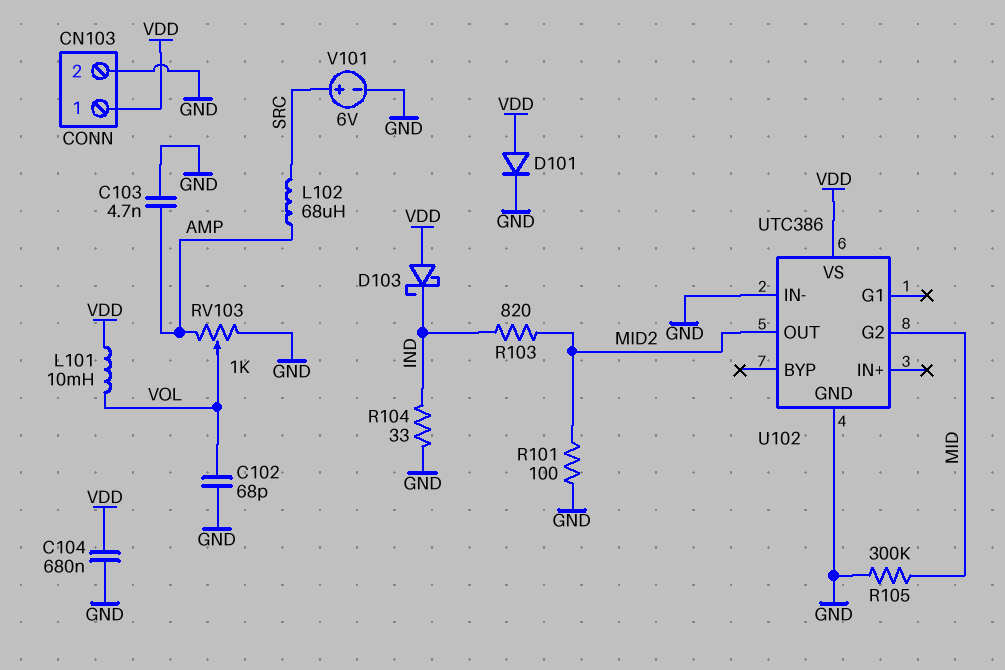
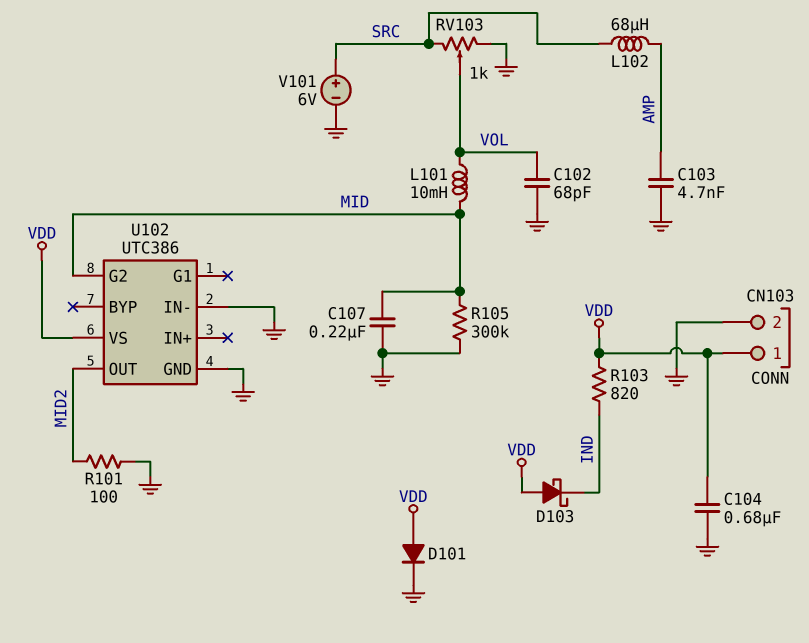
C107: none -> 220nF (GND, MID)
L101: 10mH (VDD, VOL) -> 10mH (MID, VOL)
R103: 820 (IND, MID2) -> 820 (IND, VDD)
R104: 33 (GND, IND) -> none
RV103: 1k (AMP, GND, wiper VOL) -> 1k (GND, SRC, wiper VOL)

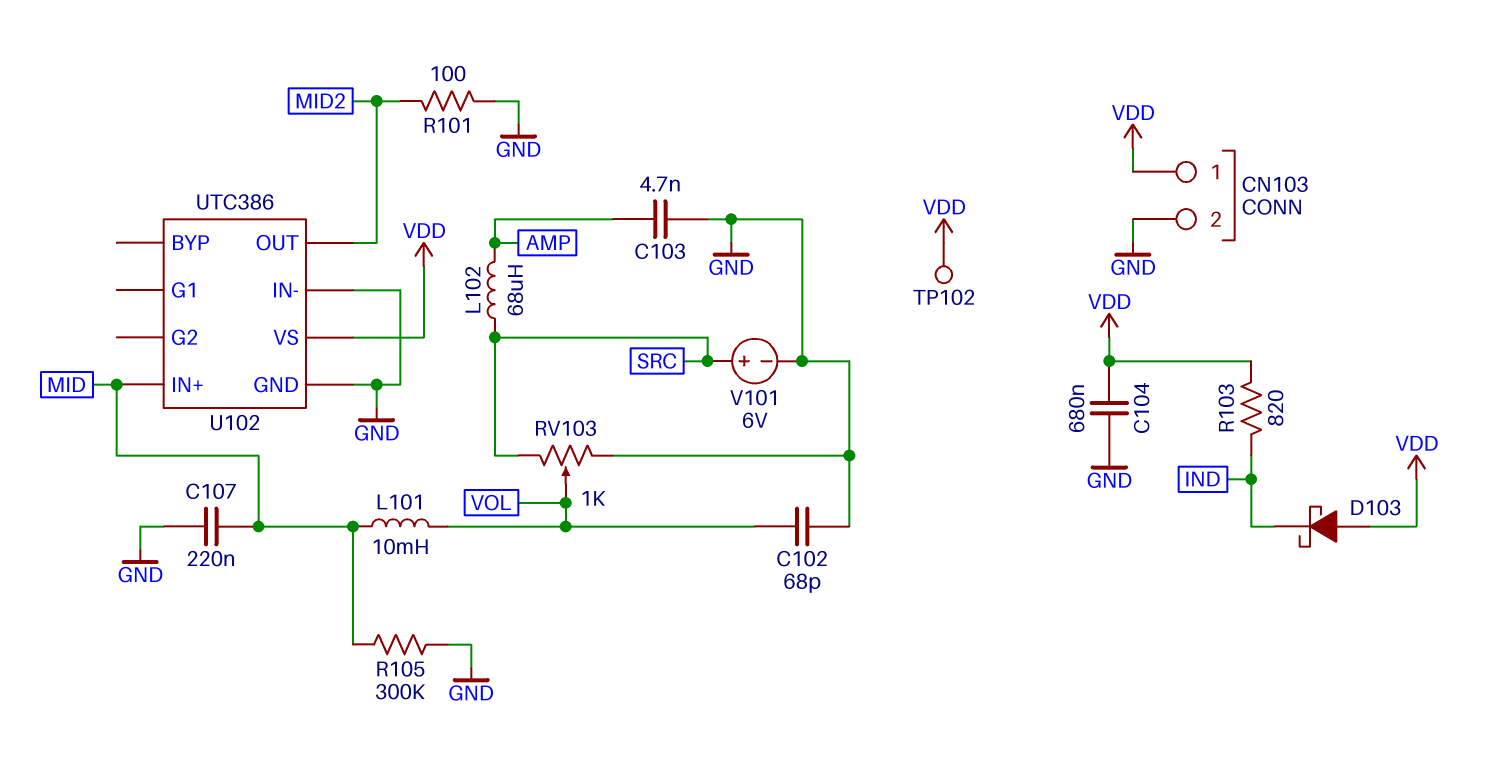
D101: diode (A VDD, K GND) -> none
TP102: none -> test point (VDD)
U102 pin G2: MID -> none
U102 pin IN+: none -> MID

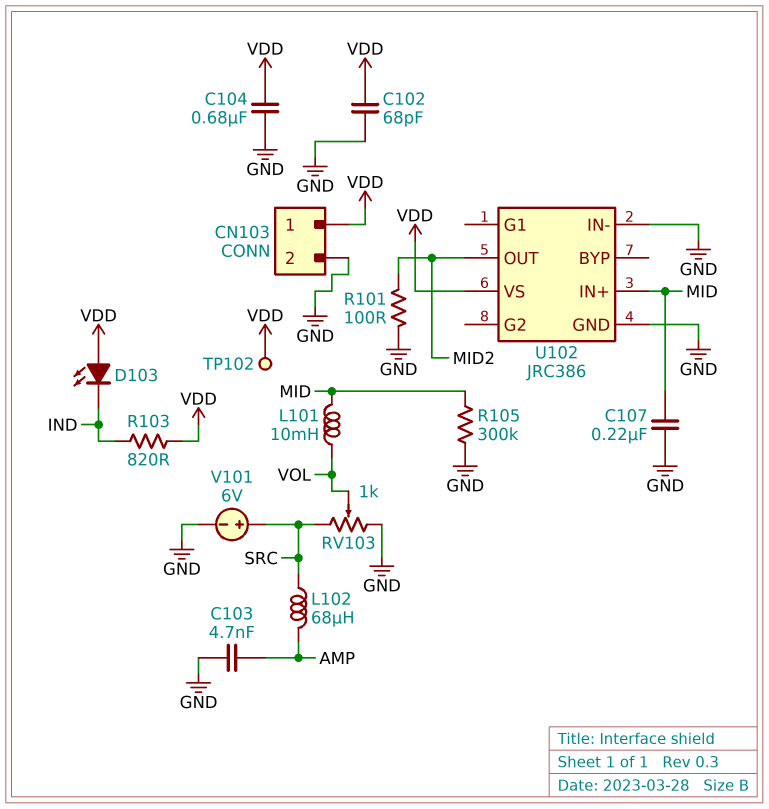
C102: 68pF (GND, VOL) -> 68pF (GND, VDD)
D103: schottky (A VDD, K IND) -> LED (A VDD, K IND)
U102: UTC386 -> JRC386

